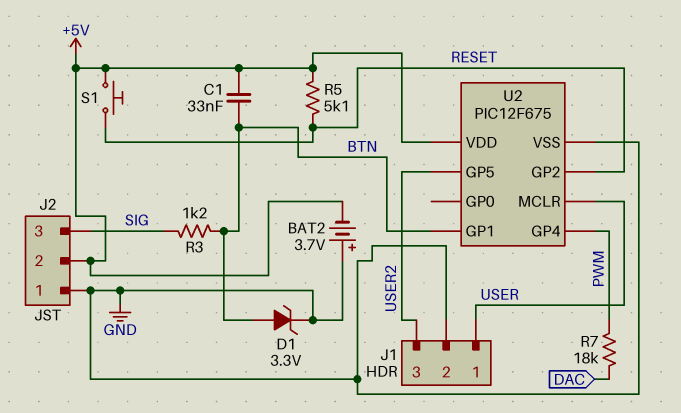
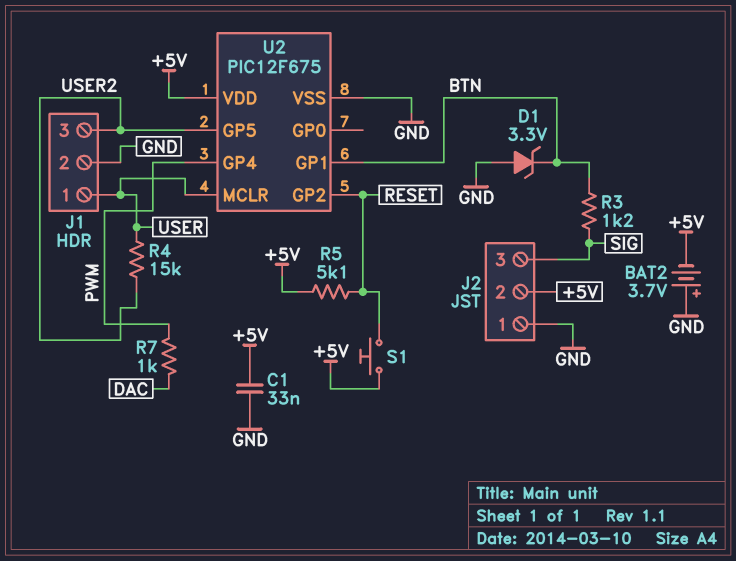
C1: 33nF (+5V, BTN) -> 33nF (+5V, GND)
D1: zener 3.3V (A BTN, K GND) -> zener 3.3V (A GND, K BTN)
R4: none -> 15k (USER, USER2)
R7: 18k (DAC, PWM) -> 1k (DAC, PWM)

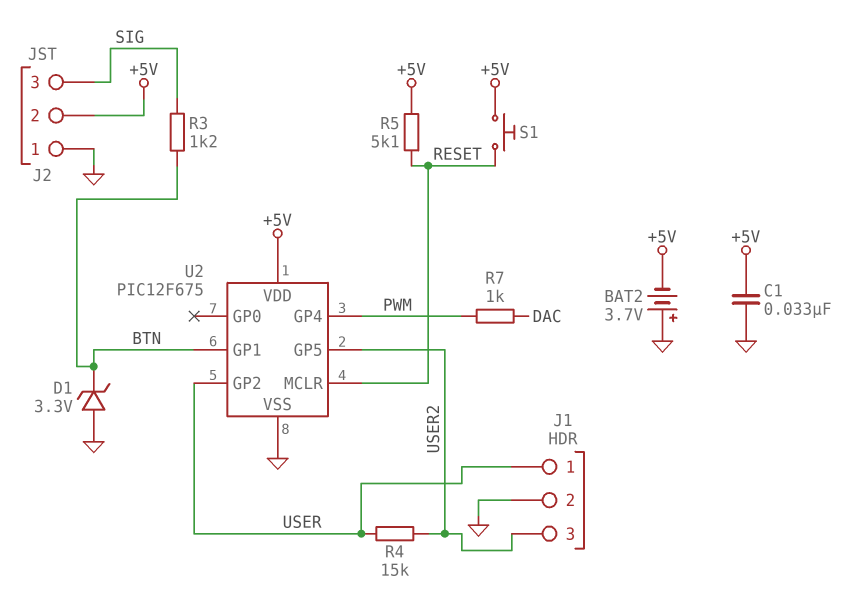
U2 pin GP2: RESET -> USER
U2 pin MCLR: USER -> RESET

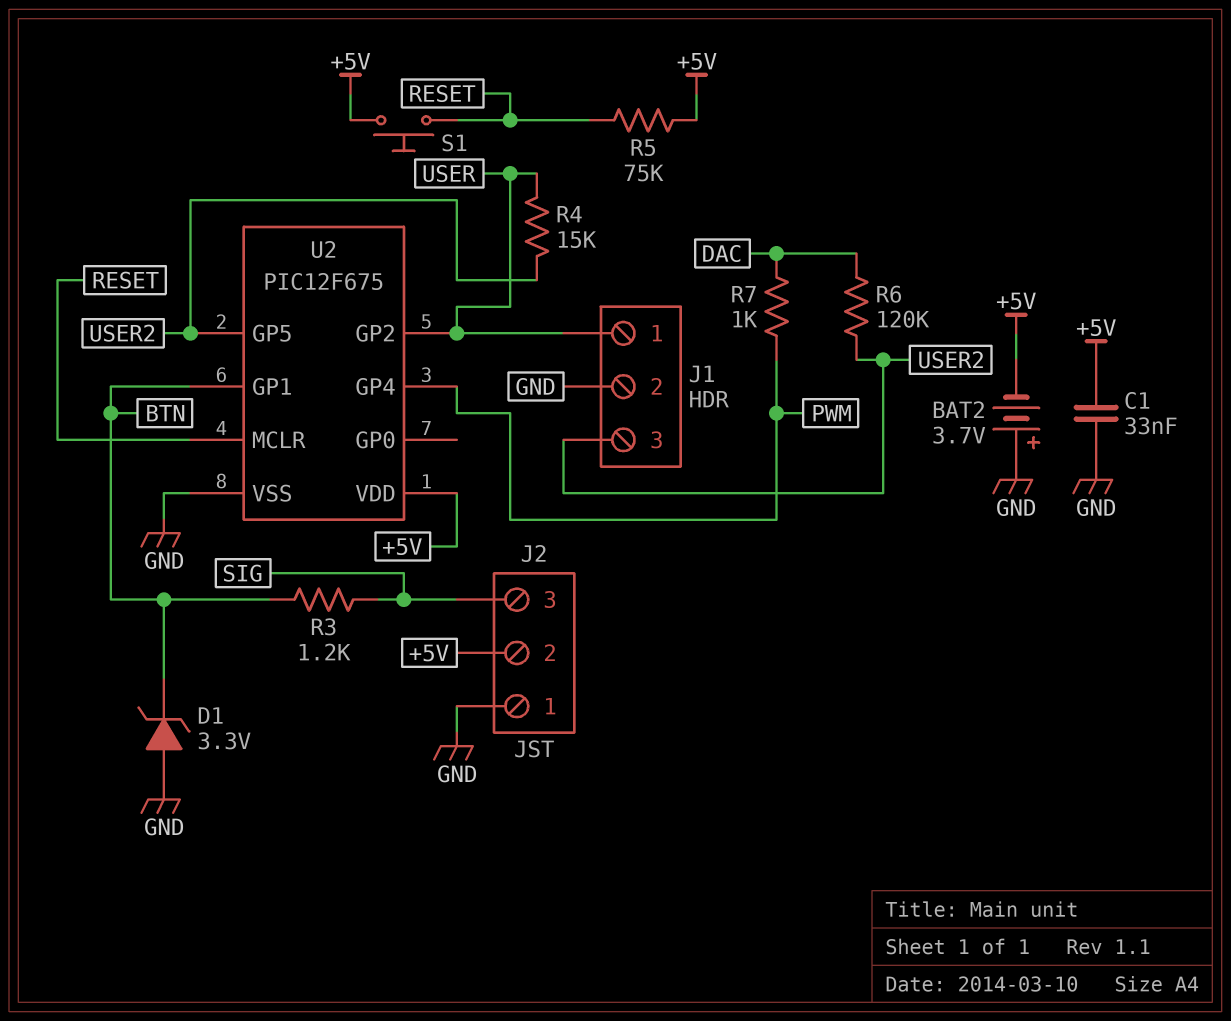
R5: 5.1k (+5V, RESET) -> 75k (+5V, RESET)
R6: none -> 120k (DAC, USER2)

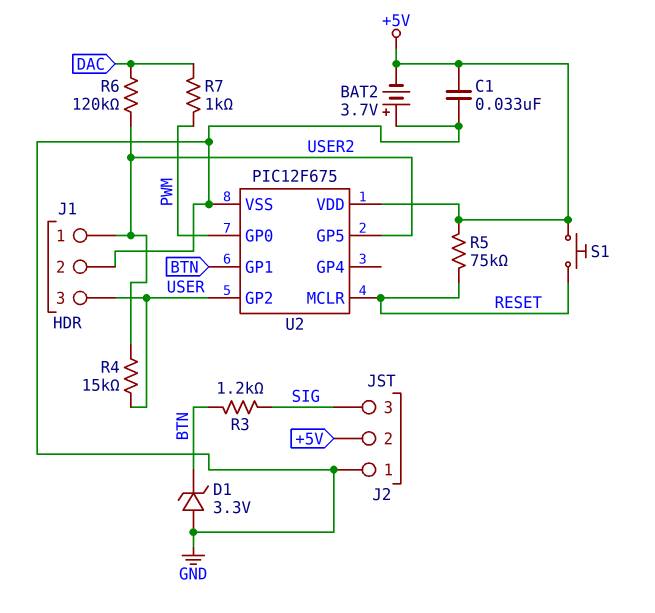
J1 pin 1: USER -> USER2
J1 pin 3: USER2 -> USER
U2 pin GP0: none -> PWM
U2 pin GP4: PWM -> none

